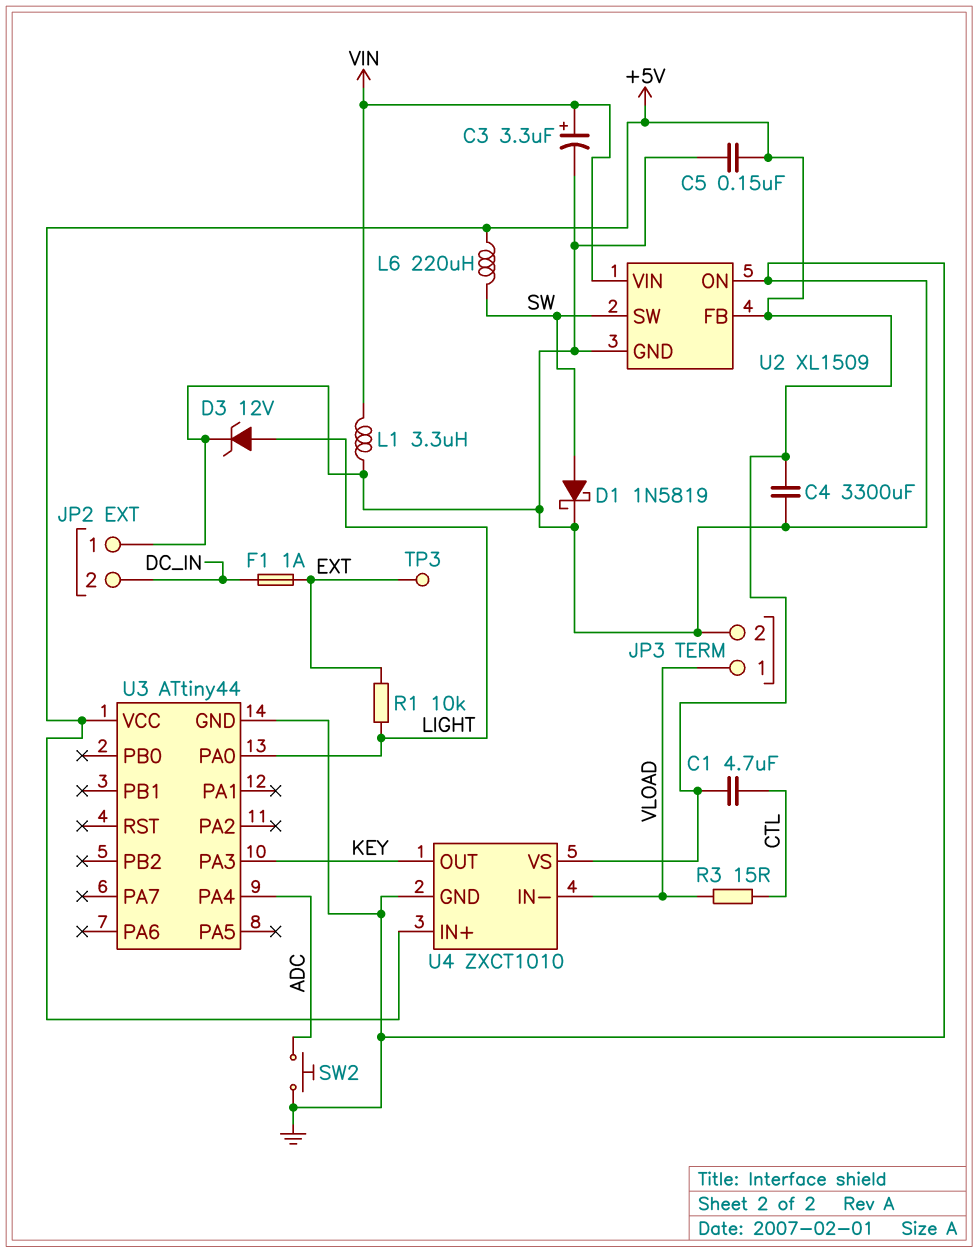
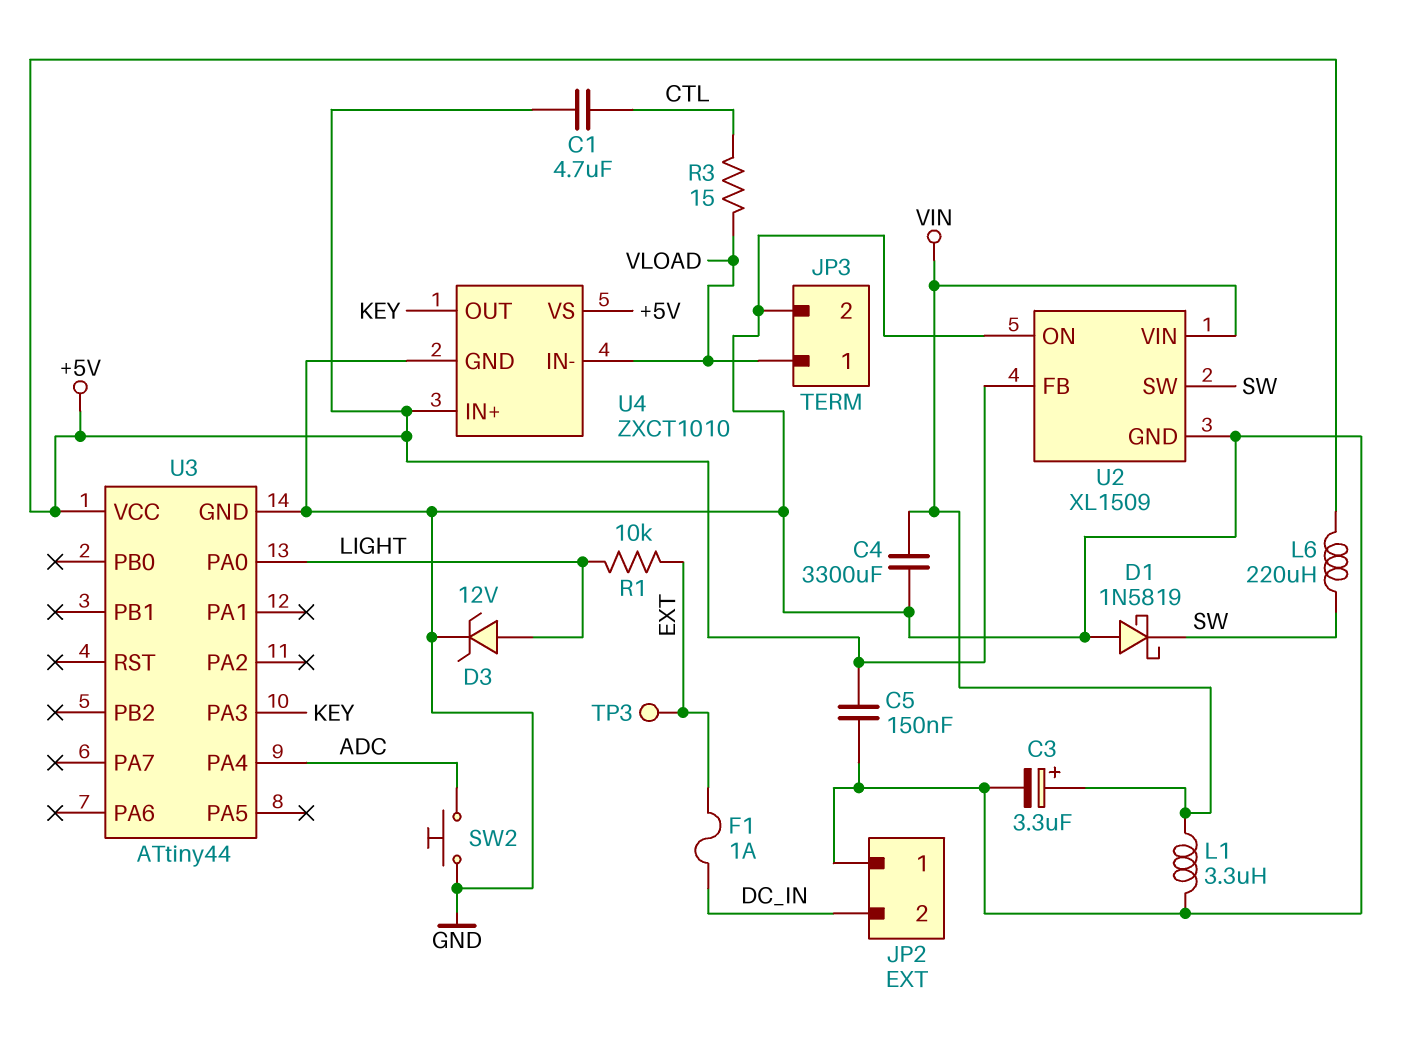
C4: 3300uF (+5V, GND) -> 3300uF (GND, VIN)
D1: schottky 1N5819 (A SW, K GND) -> schottky 1N5819 (A GND, K SW)

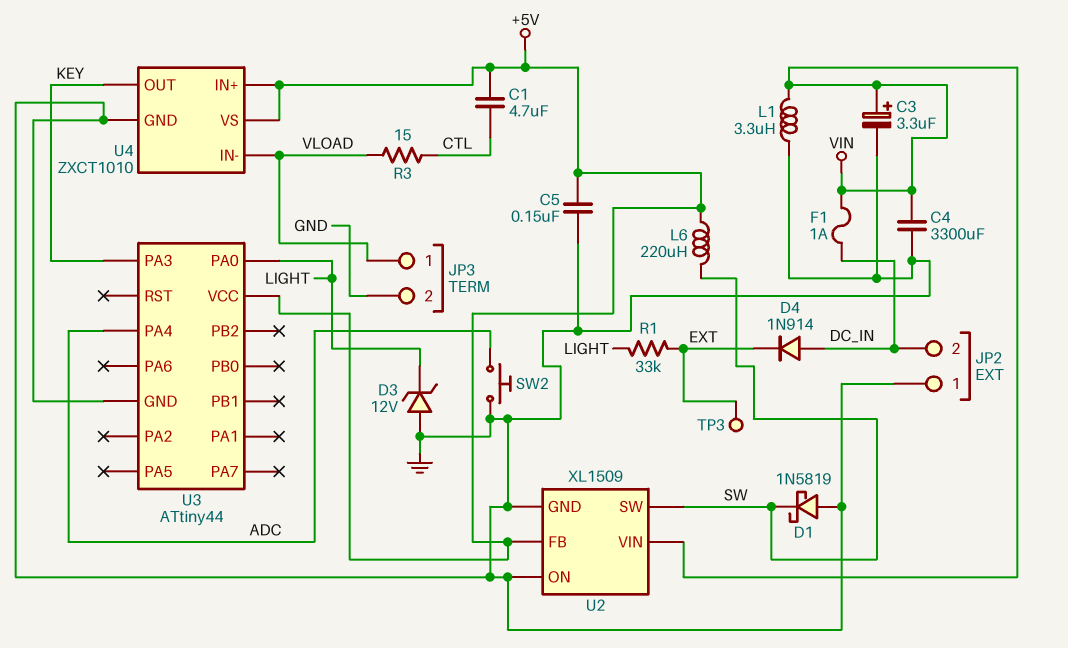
D3: zener 12V (A LIGHT, K GND) -> zener 12V (A GND, K LIGHT)
D4: none -> diode 1N914 (A DC_IN, K EXT)
F1: 1A (DC_IN, EXT) -> 1A (DC_IN, VIN)
R1: 10k (EXT, LIGHT) -> 33k (EXT, LIGHT)

